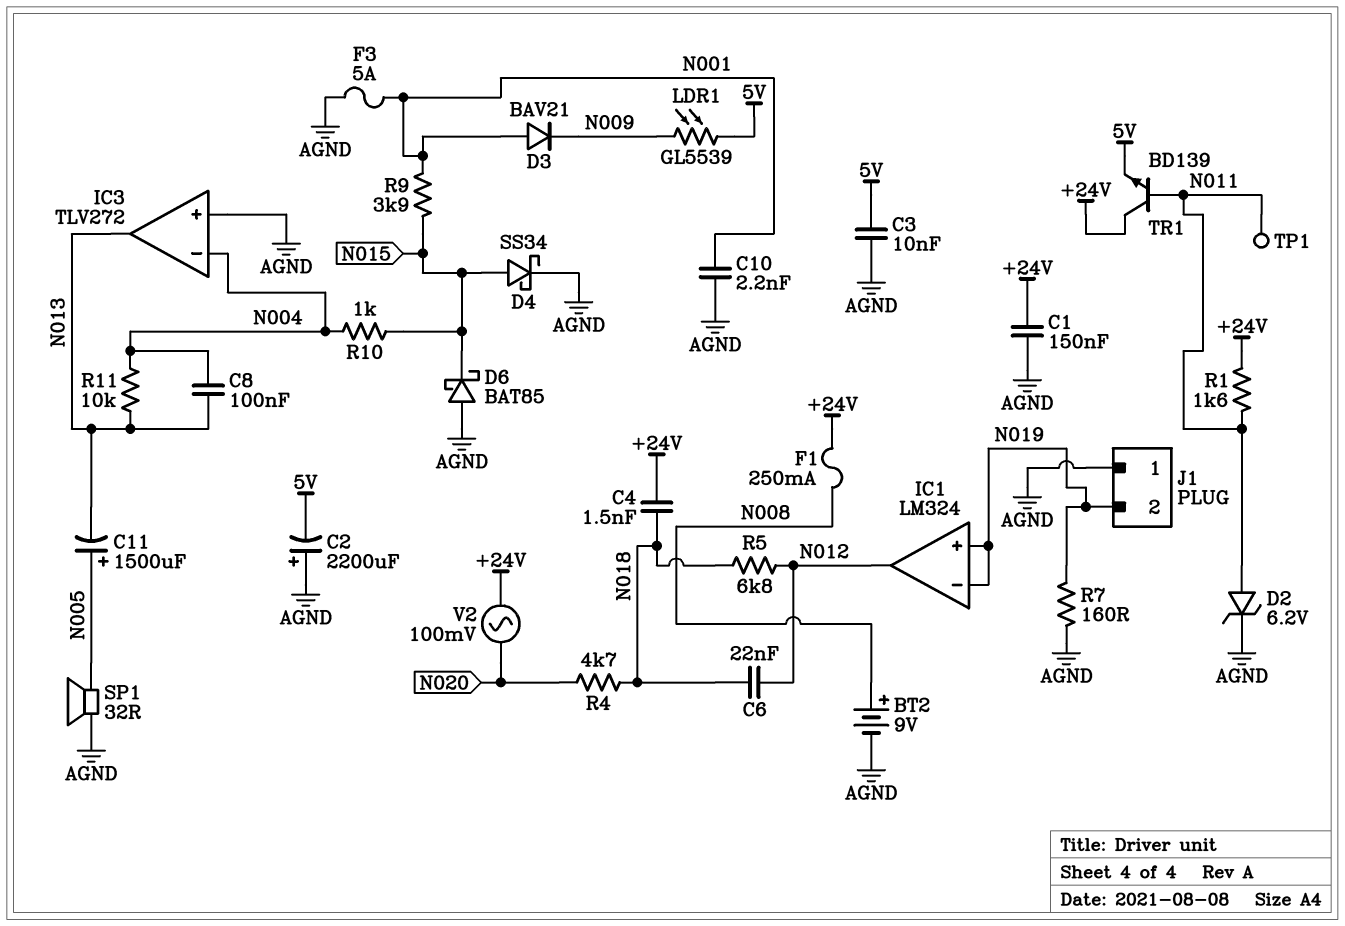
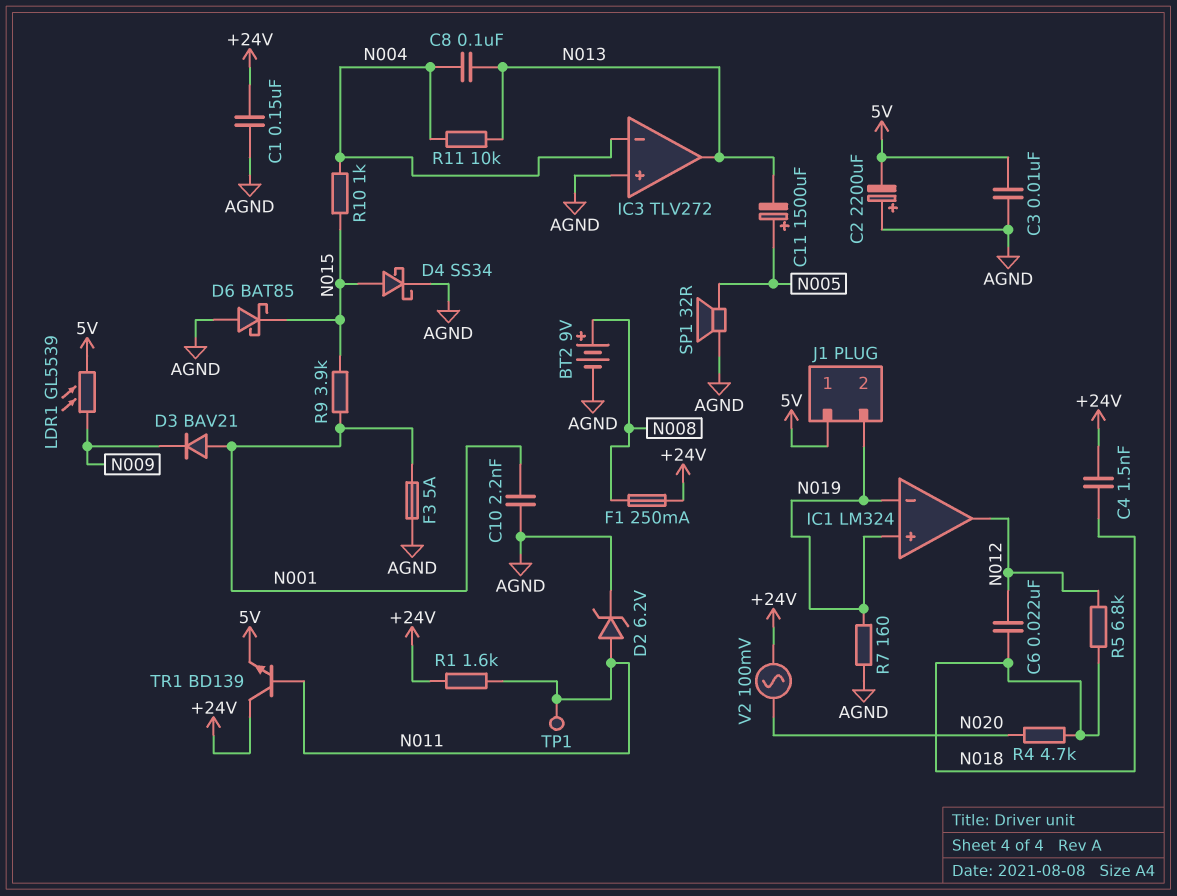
J1 pin 1: AGND -> 5V

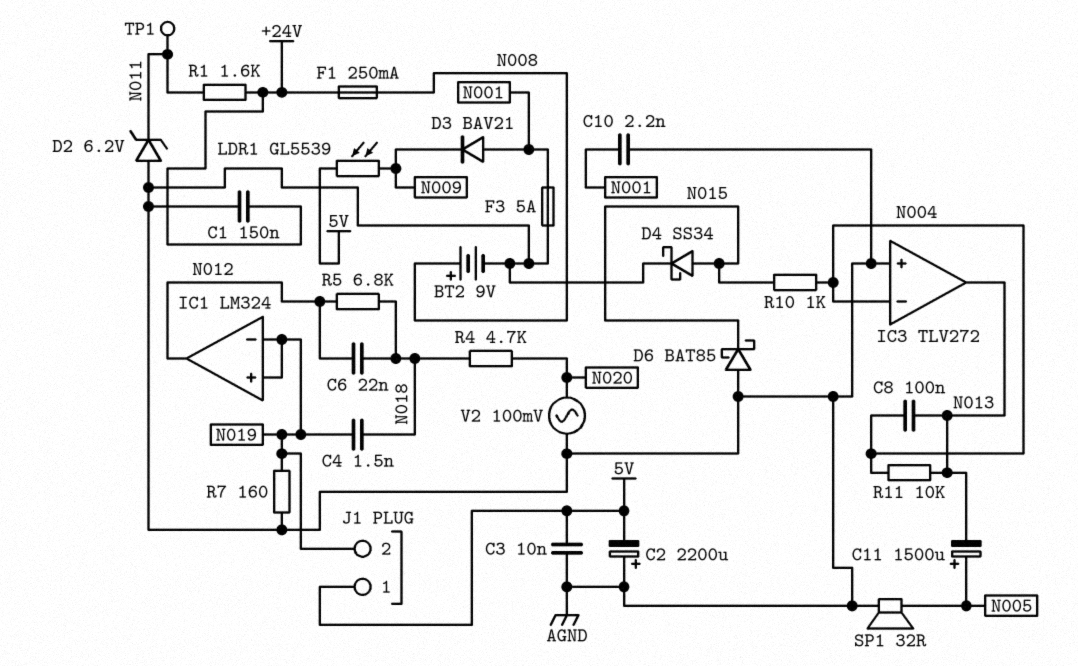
C4: 1.5nF (+24V, N018) -> 1.5nF (N018, N019)
D2: zener 6.2V (A N011, K AGND) -> zener 6.2V (A AGND, K N011)
R9: 3.9k (N001, N015) -> none
TR1: NPN BD139 (B N011, C +24V, E 5V) -> none
V2: AC 100mV (+24V, N020) -> AC 100mV (AGND, N020)

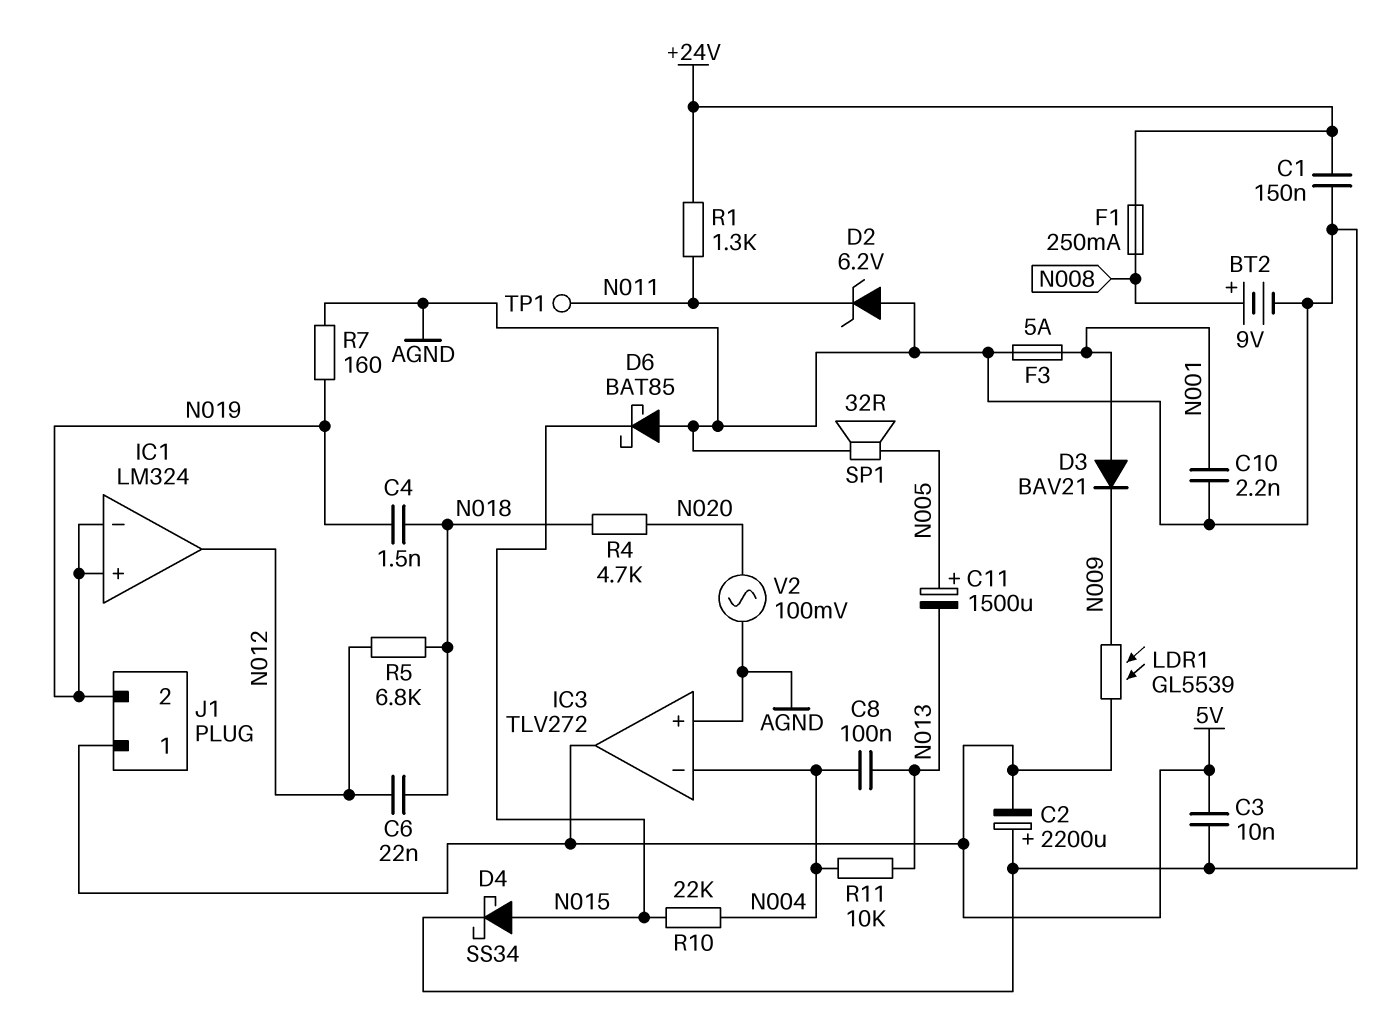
IC3 pin out: N013 -> 5V
R1: 1.6k (+24V, N011) -> 1.3k (+24V, N011)
R10: 1k (N004, N015) -> 22k (N004, N015)

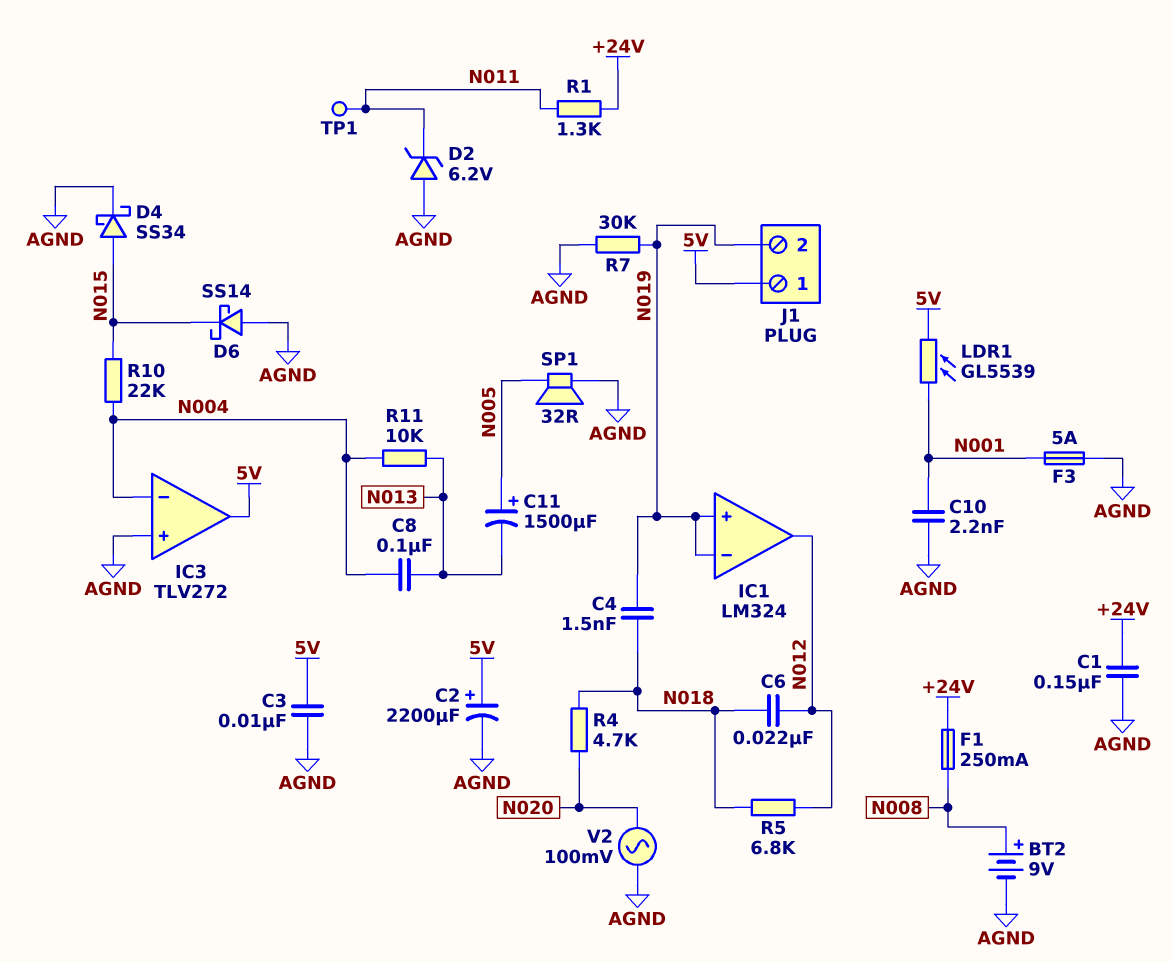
C2: 2200uF (plus AGND, minus 5V) -> 2200uF (plus 5V, minus AGND)
D3: diode BAV21 (A N001, K N009) -> none
D6: schottky BAT85 (A AGND, K N015) -> schottky SS14 (A AGND, K N015)
LDR1: GL5539 (5V, N009) -> GL5539 (5V, N001)
R7: 160 (AGND, N019) -> 30k (AGND, N019)

